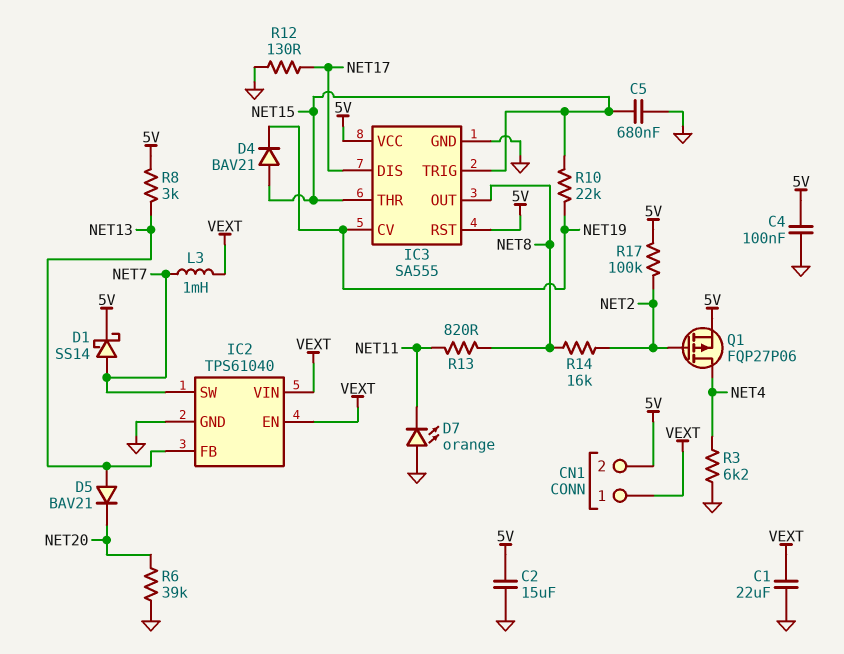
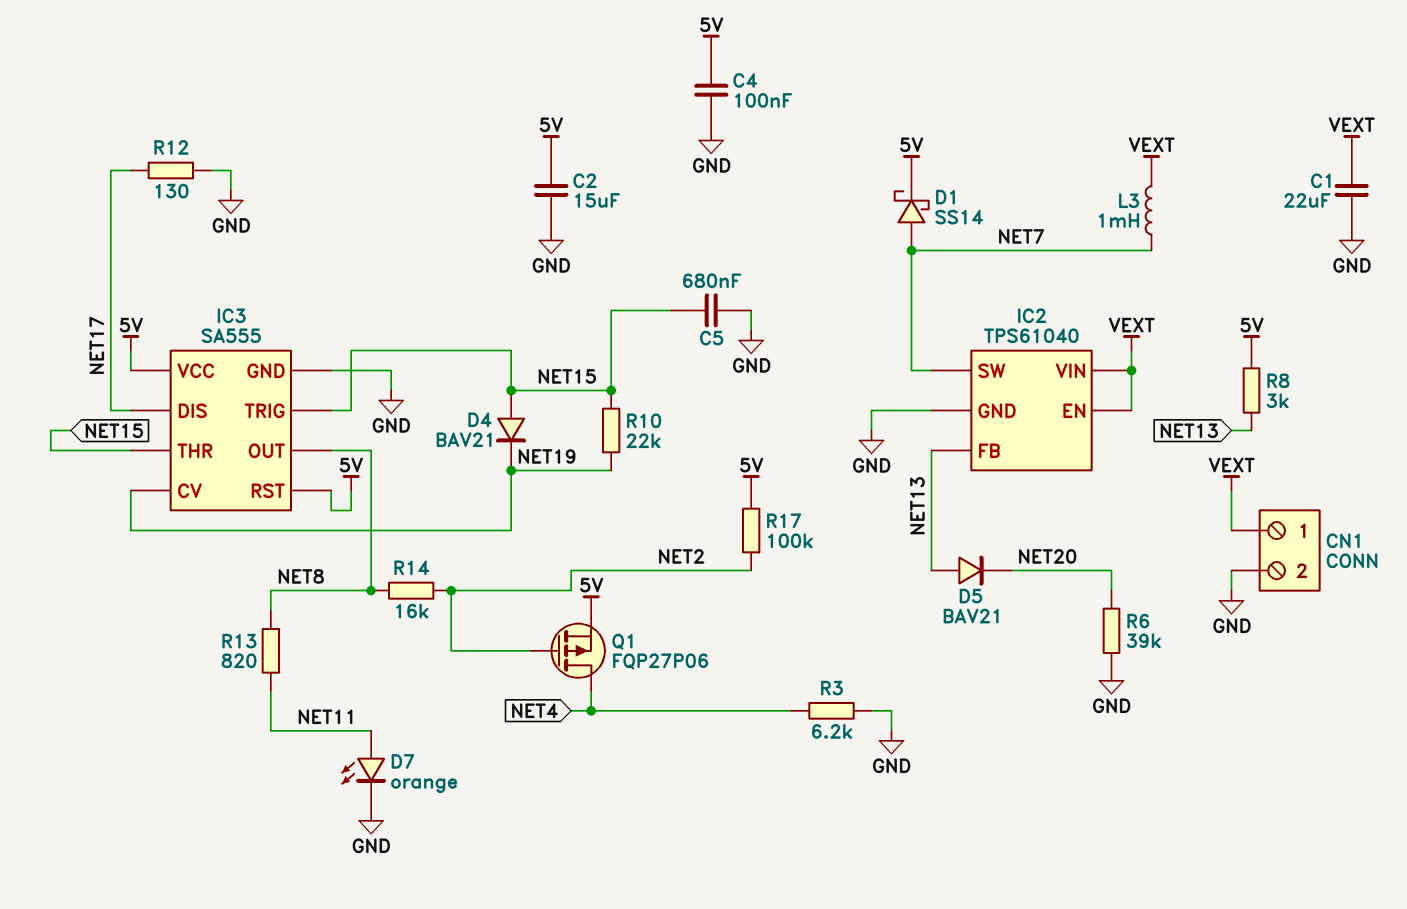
CN1 pin 2: 5V -> GND
D7: LED orange (A GND, K NET11) -> LED orange (A NET11, K GND)

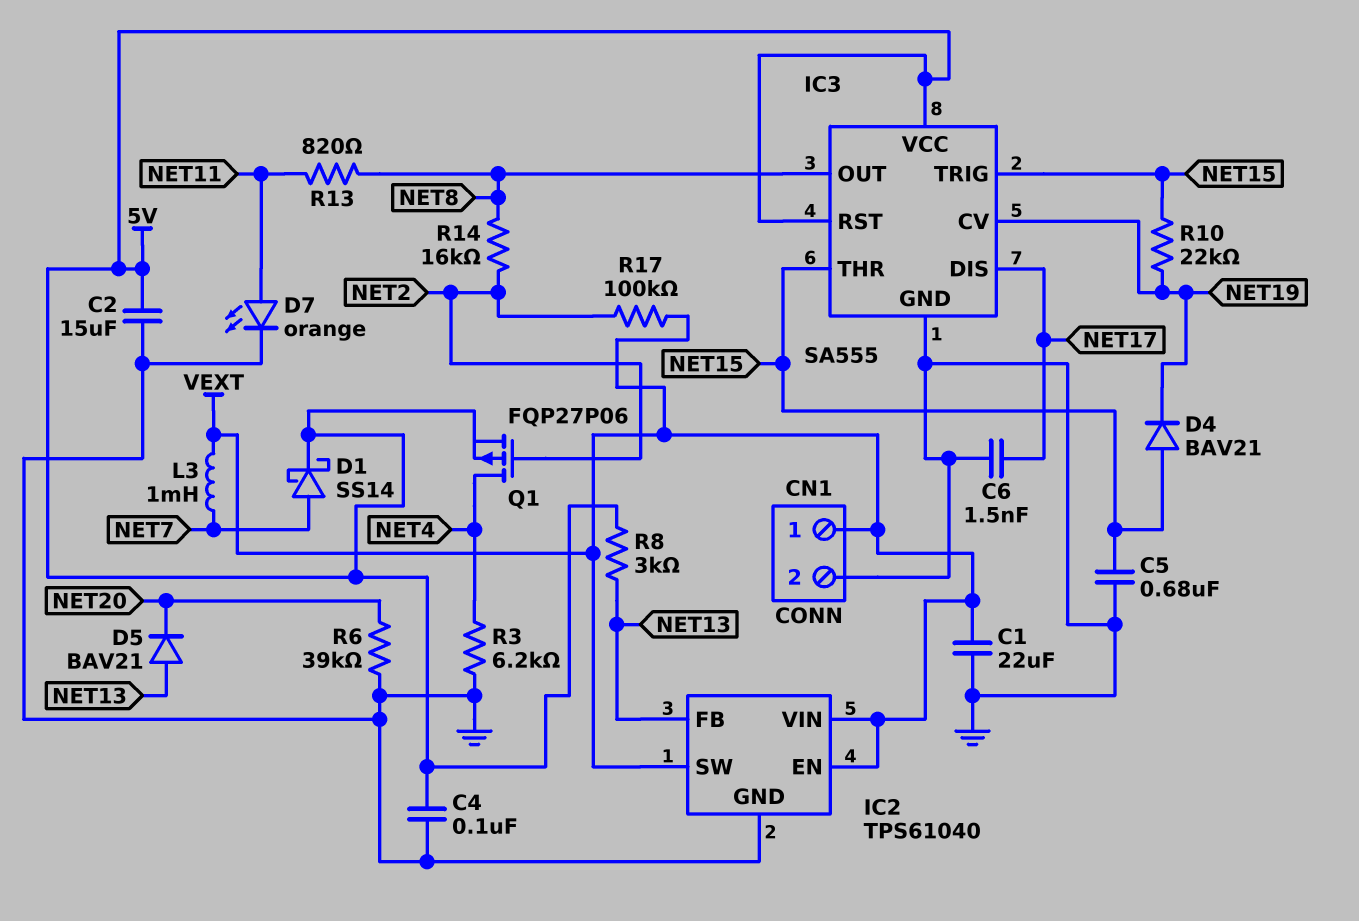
C6: none -> 1.5nF (GND, NET17)
IC2 pin SW: NET7 -> VEXT
R12: 130 (GND, NET17) -> none
R17: 100k (5V, NET2) -> 100k (NET2, VEXT)

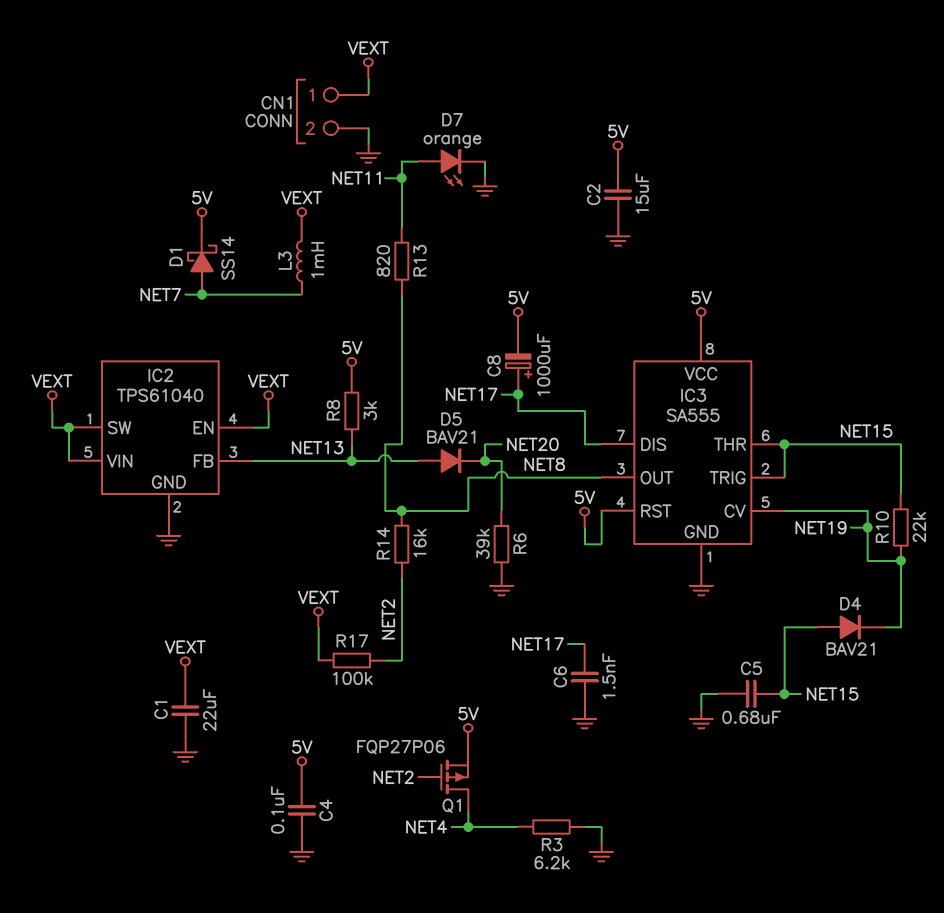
C8: none -> 1000uF (plus NET17, minus 5V)

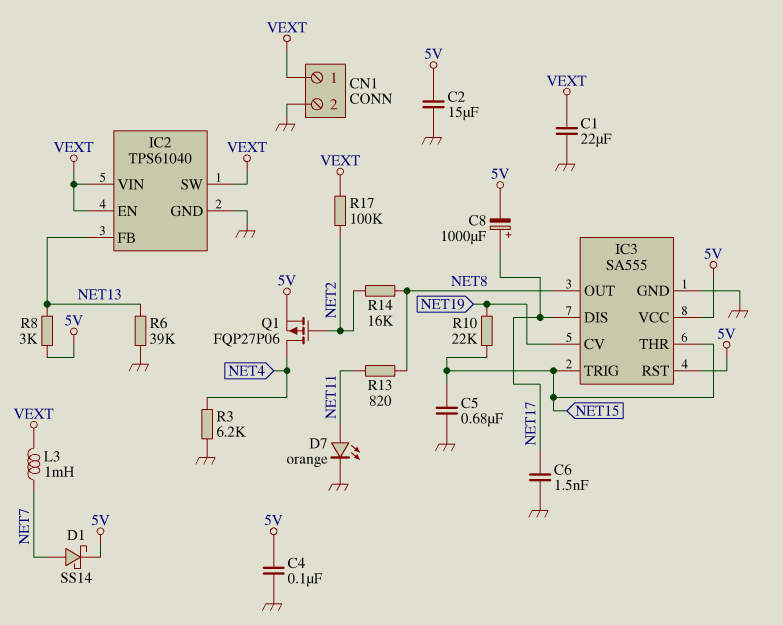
D4: diode BAV21 (A NET15, K NET19) -> none
D5: diode BAV21 (A NET13, K NET20) -> none
R6: 39k (GND, NET20) -> 39k (GND, NET13)

